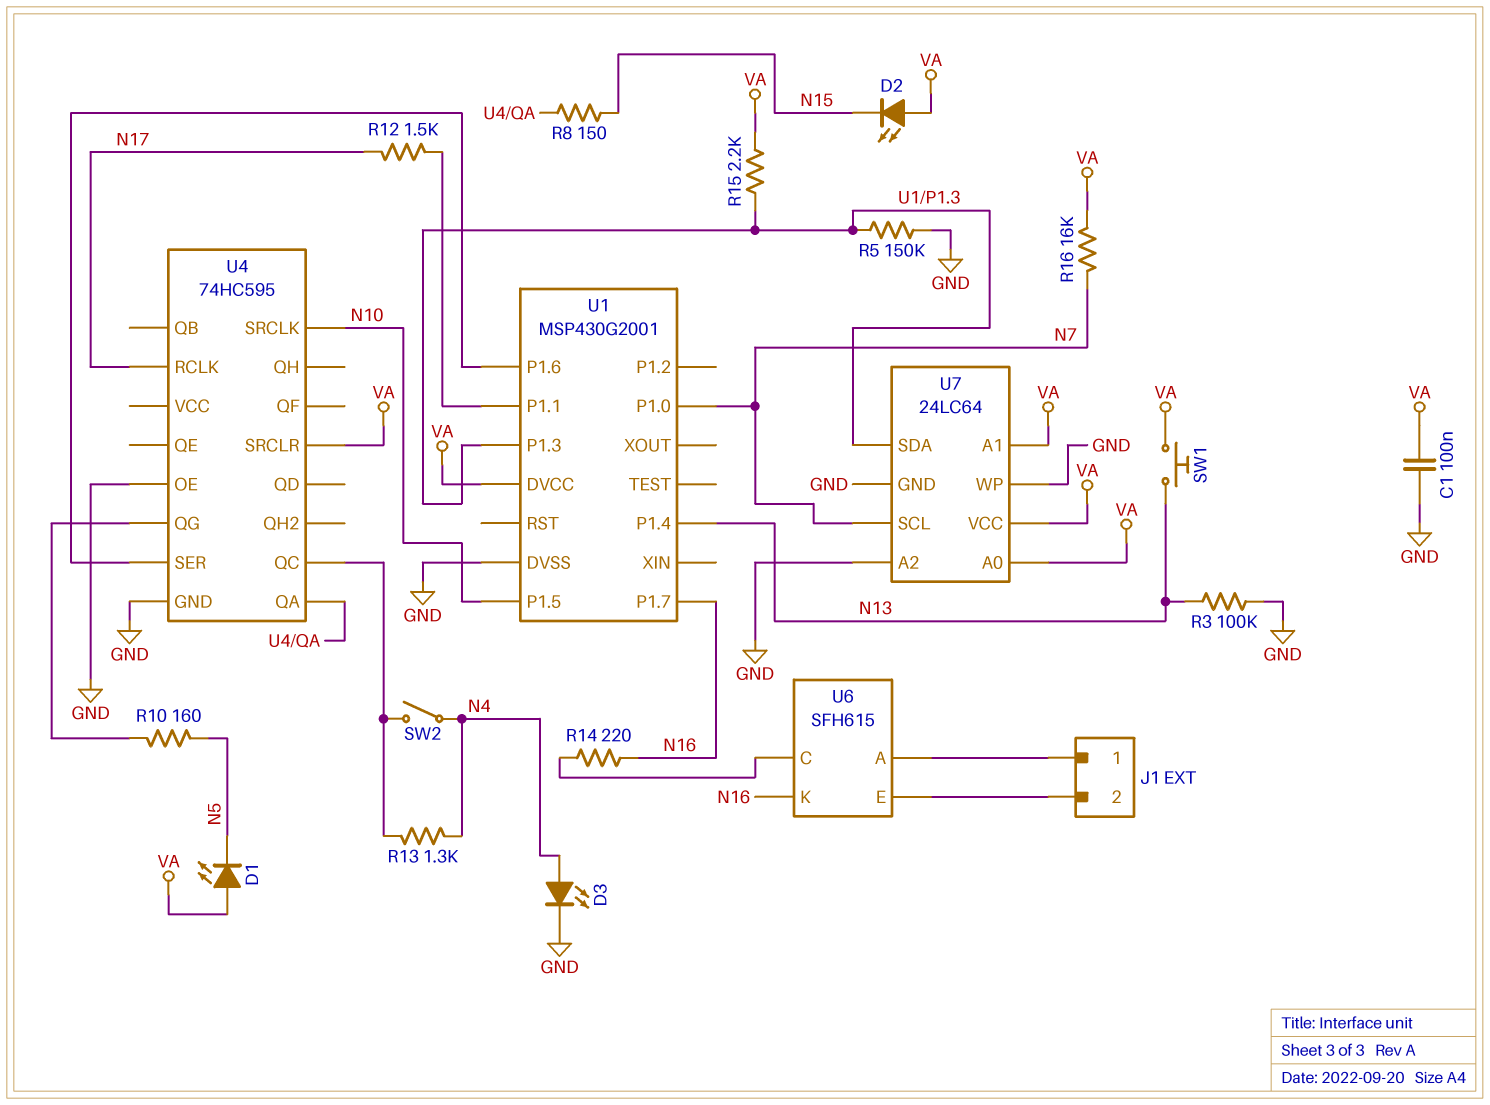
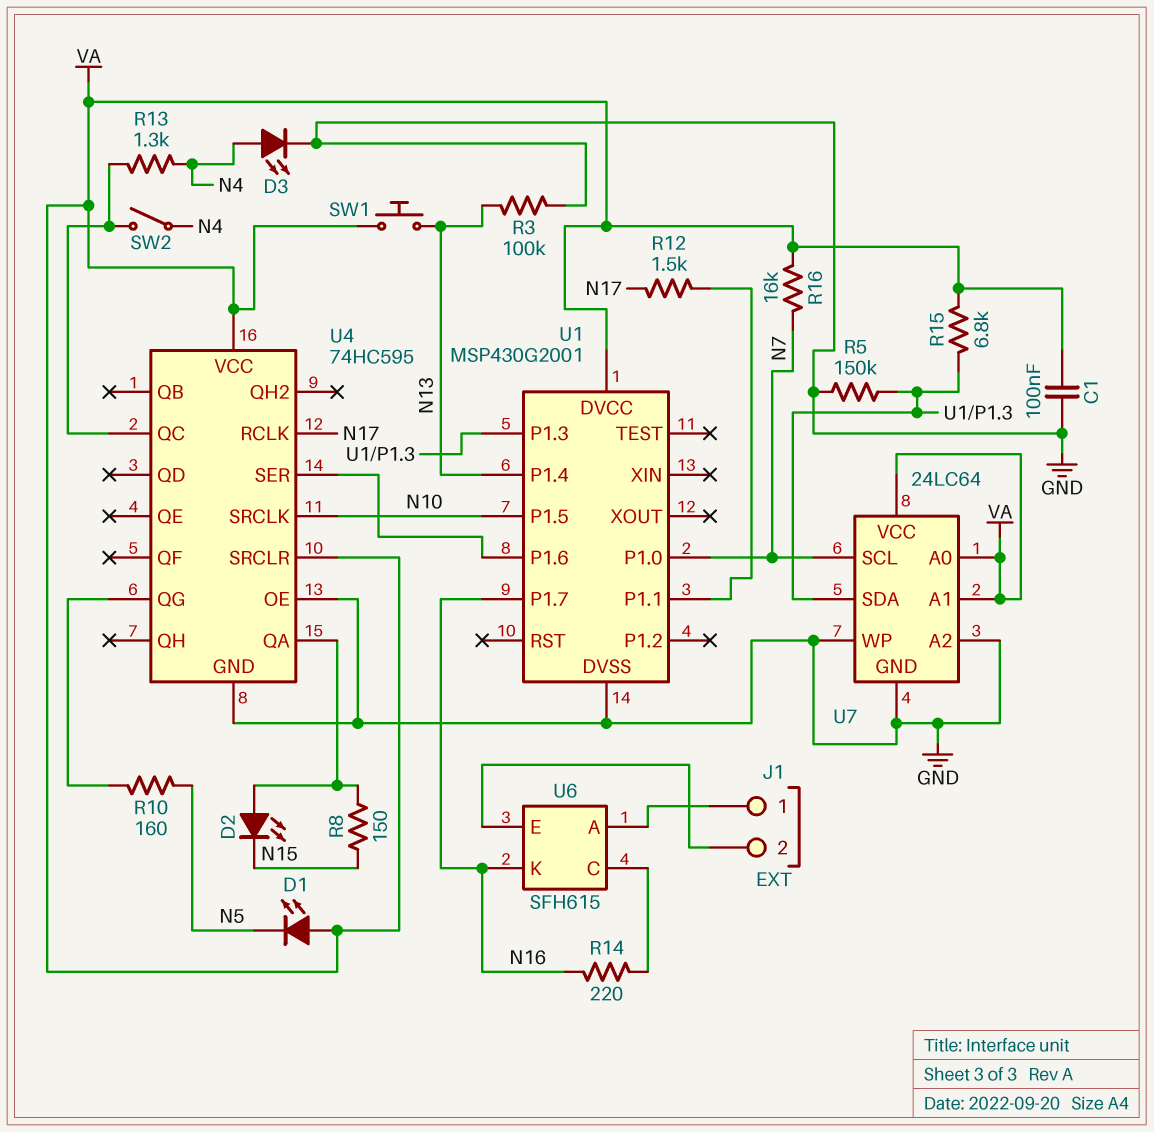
D2: LED (A VA, K N15) -> LED (A U4/QA, K N15)
R15: 2.2k (U1/P1.3, VA) -> 6.8k (U1/P1.3, VA)
U4 pin VCC: none -> VA

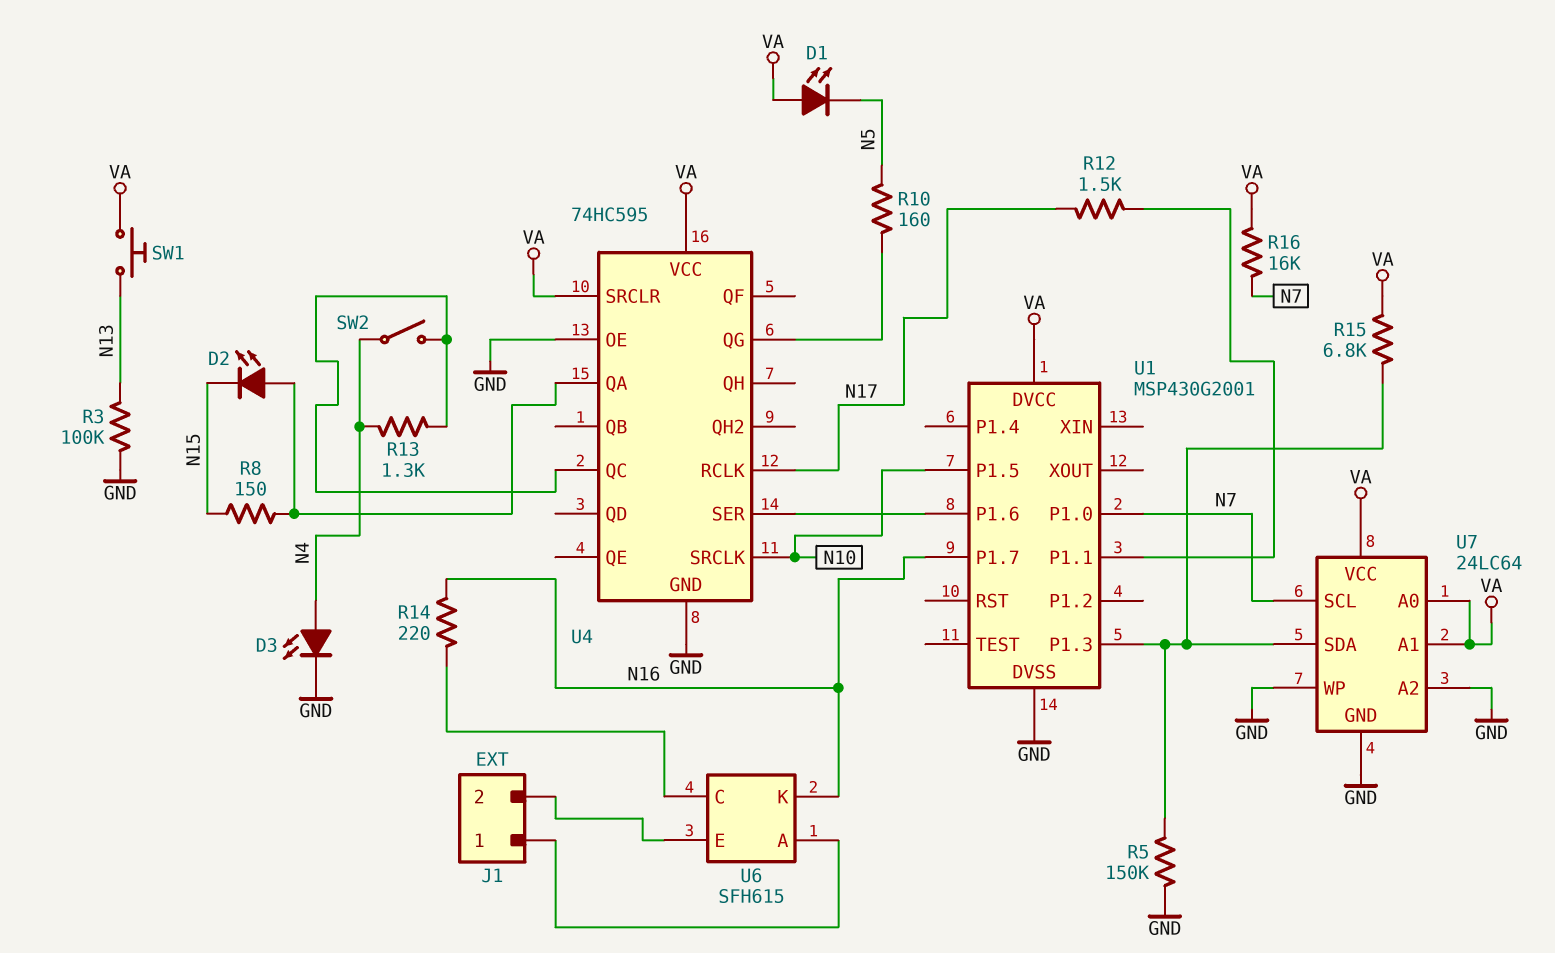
C1: 100nF (GND, VA) -> none
U1 pin P1.4: N13 -> none

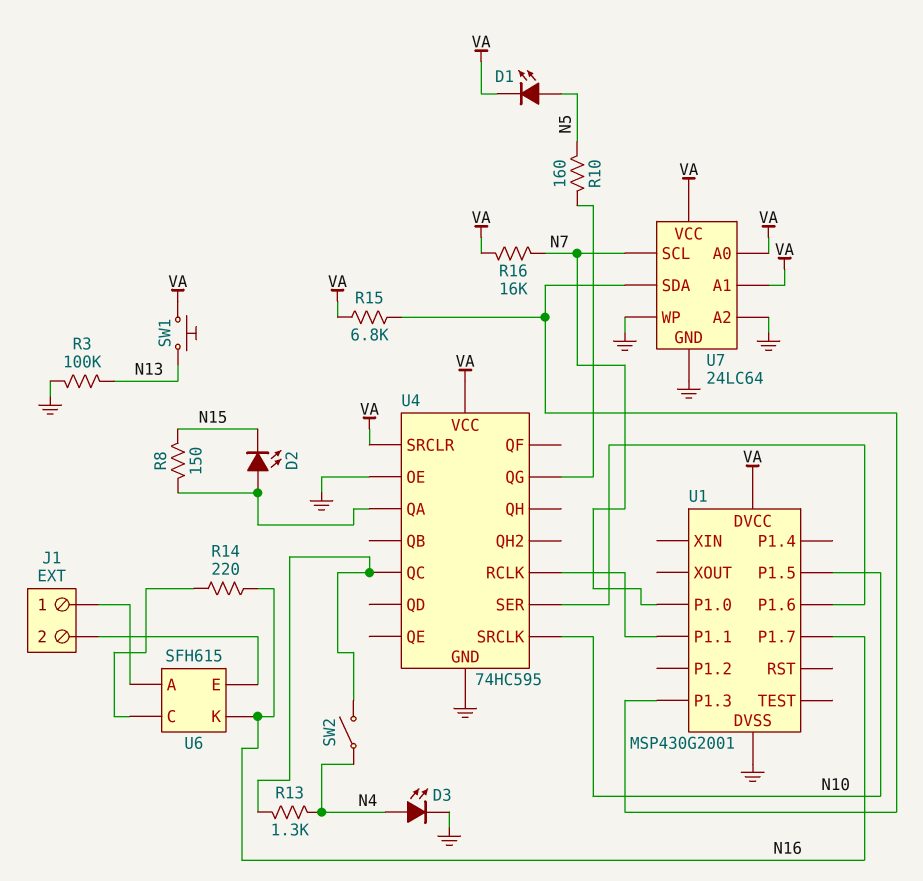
D1: LED (A VA, K N5) -> LED (A N5, K VA)
R5: 150k (GND, U1/P1.3) -> none
R12: 1.5k (N17, U1/P1.1) -> none
U4 pin RCLK: N17 -> U1/P1.1

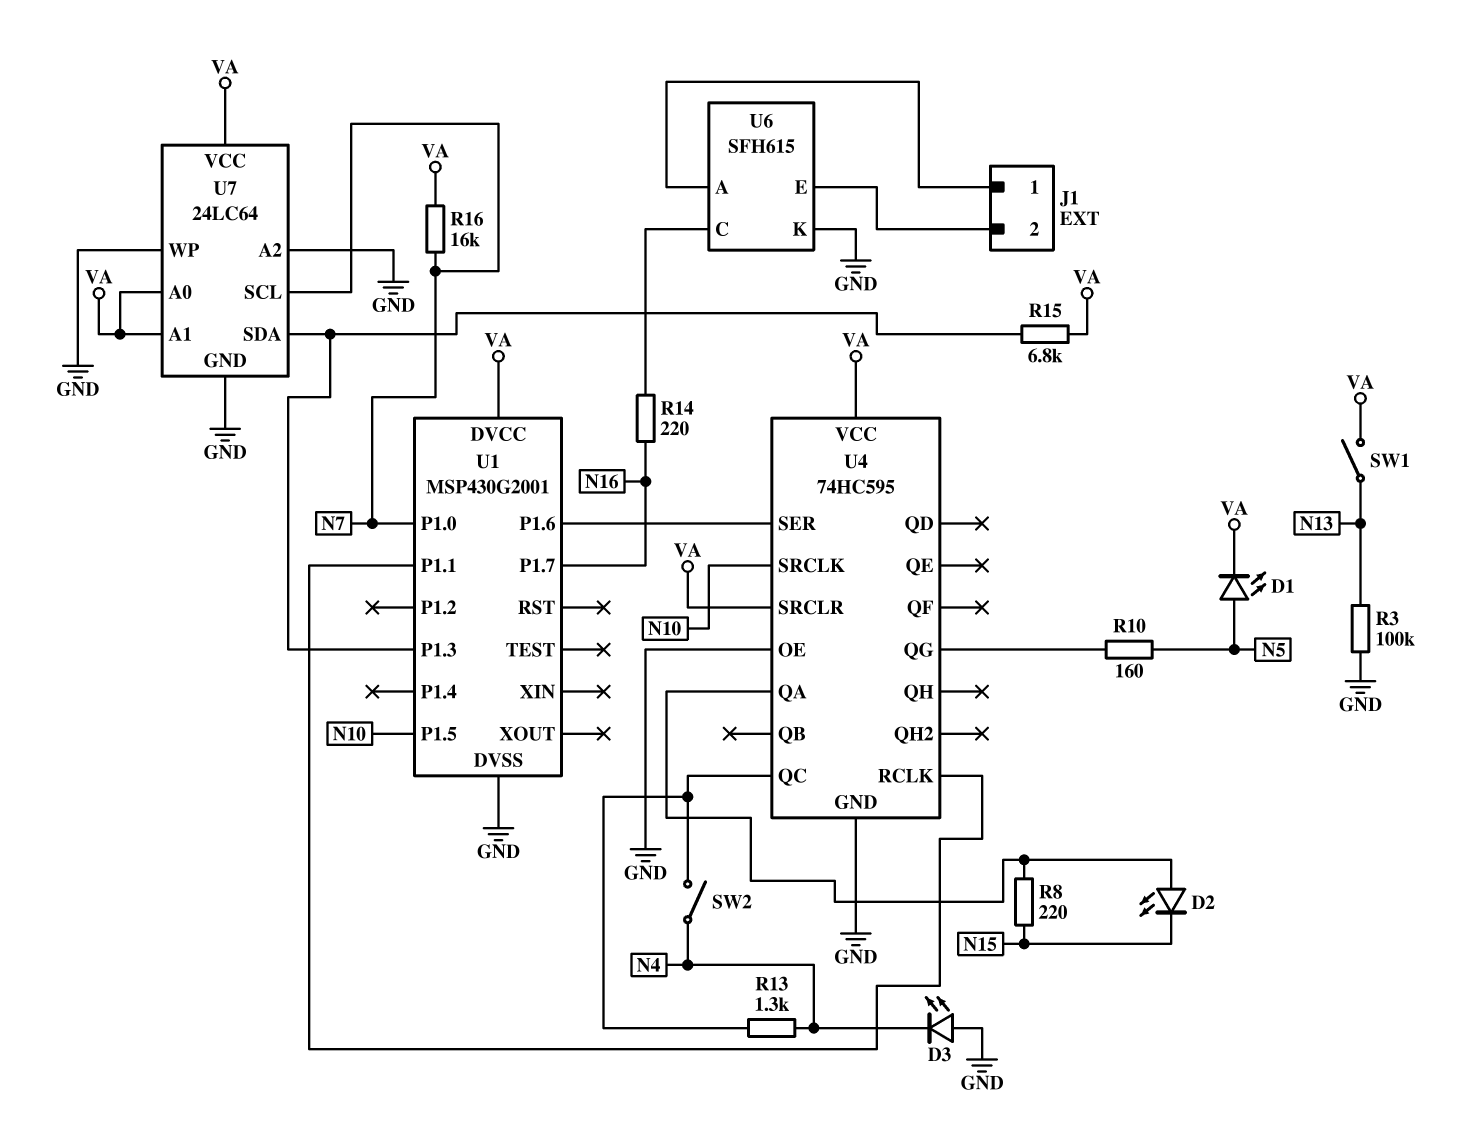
D3: LED (A N4, K GND) -> LED (A GND, K N4)
R8: 150 (N15, U4/QA) -> 220 (N15, U4/QA)
SW1: button (N13, VA) -> switch (N13, VA)
U6 pin K: N16 -> GND

